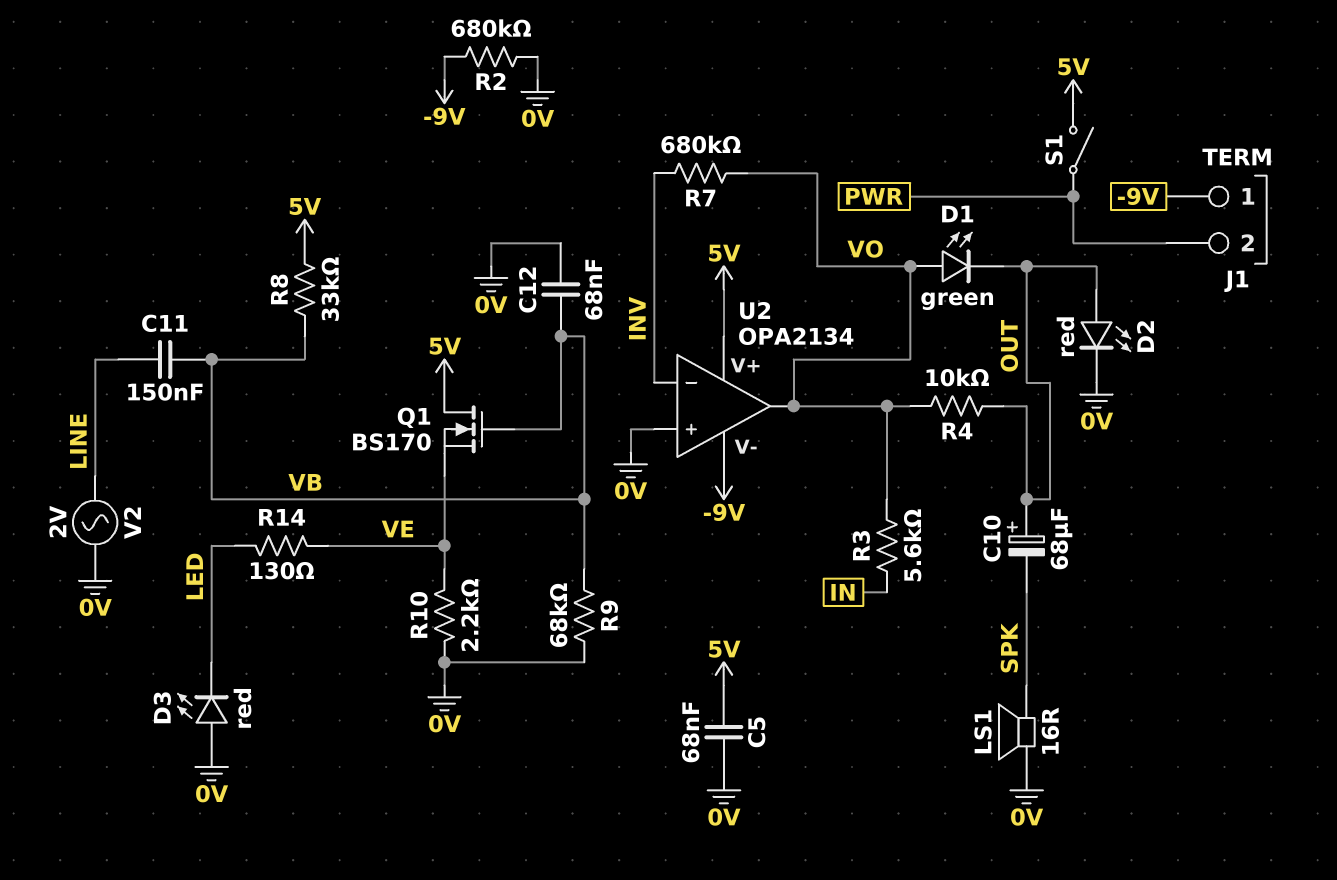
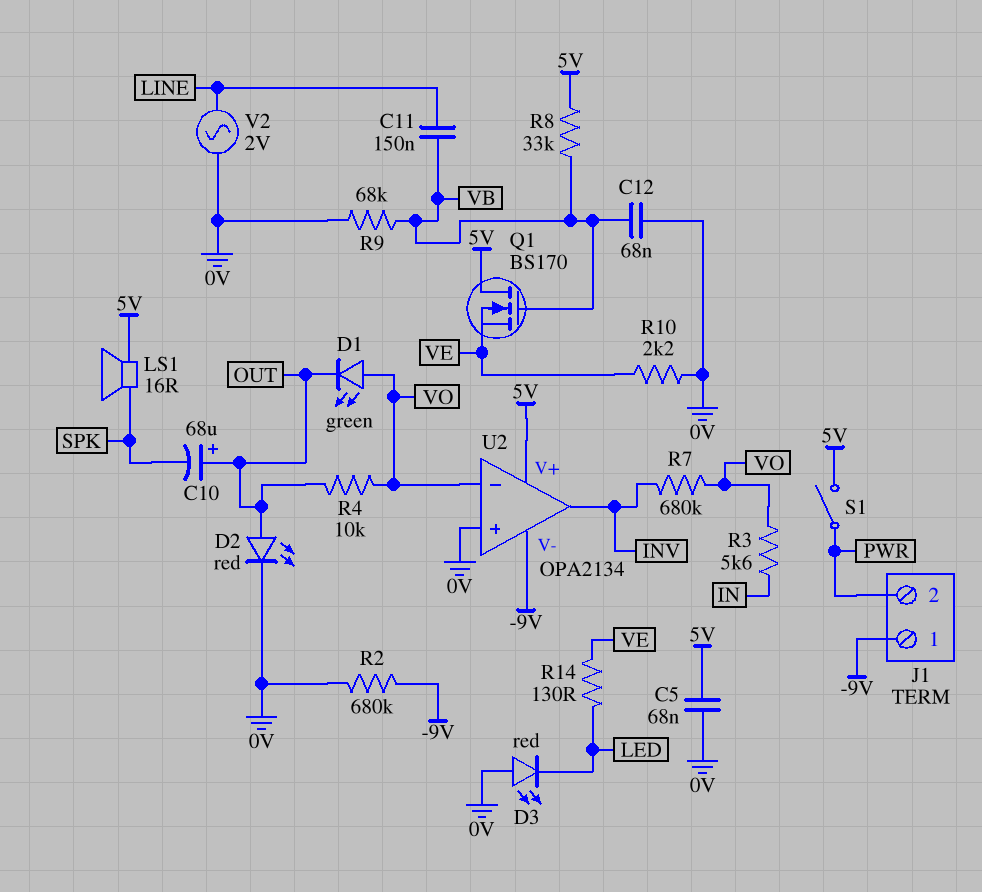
LS1: speaker 16R (0V, SPK) -> speaker 16R (5V, SPK)
U2 pin in-: INV -> VO
U2 pin out: VO -> INV

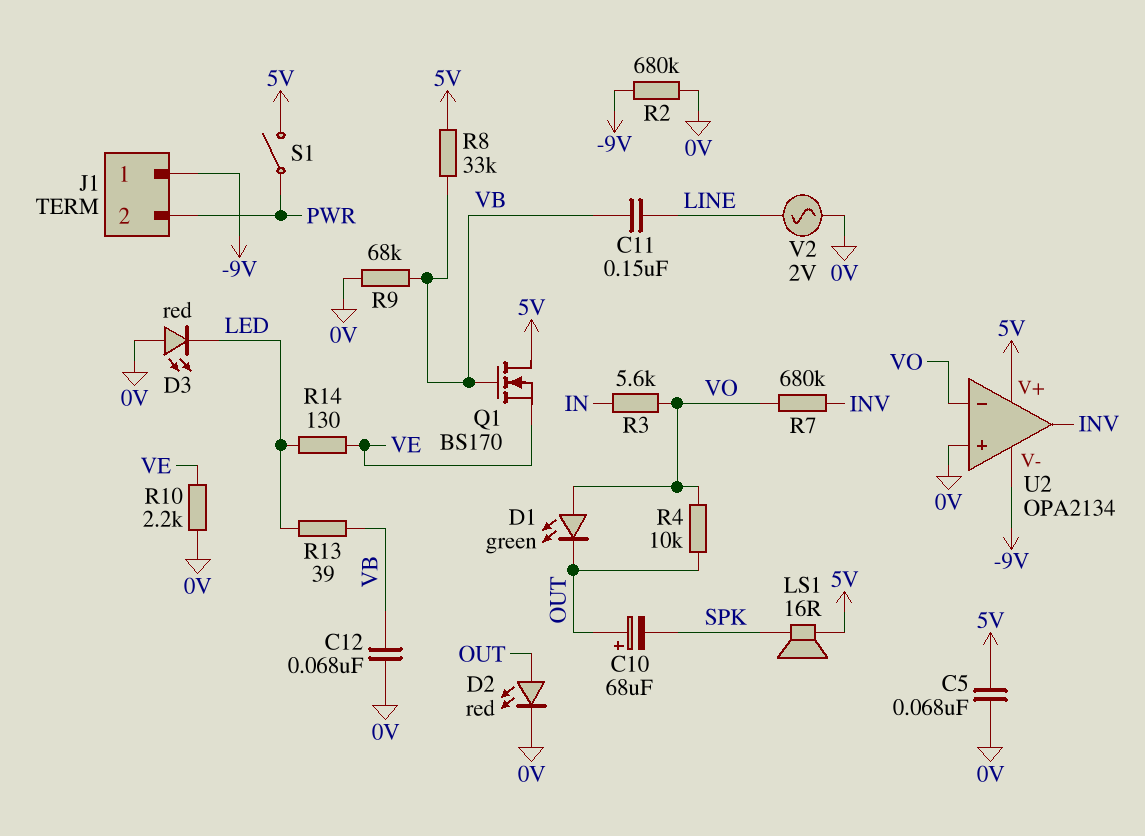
R13: none -> 39 (LED, VB)

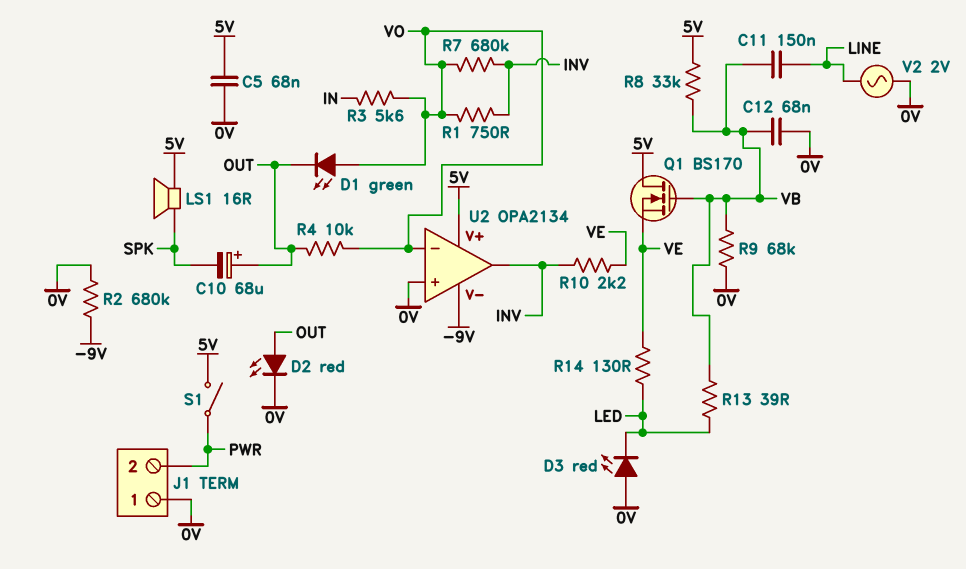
J1 pin 1: -9V -> 0V
R1: none -> 750 (INV, VO)
R10: 2.2k (0V, VE) -> 2.2k (INV, VE)

